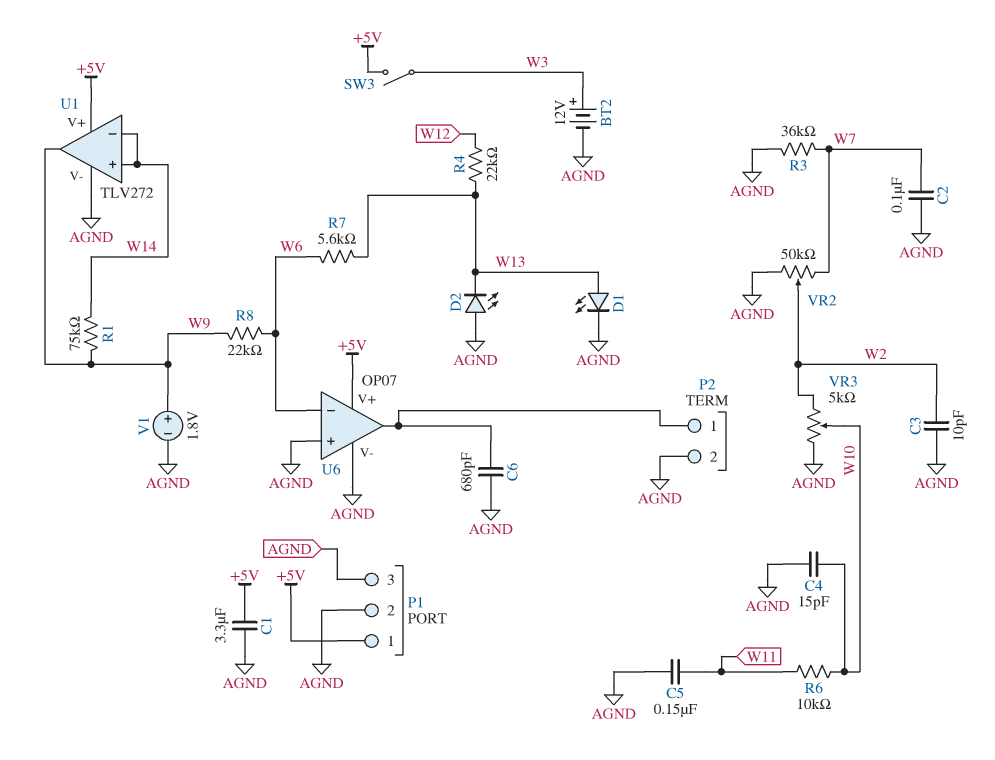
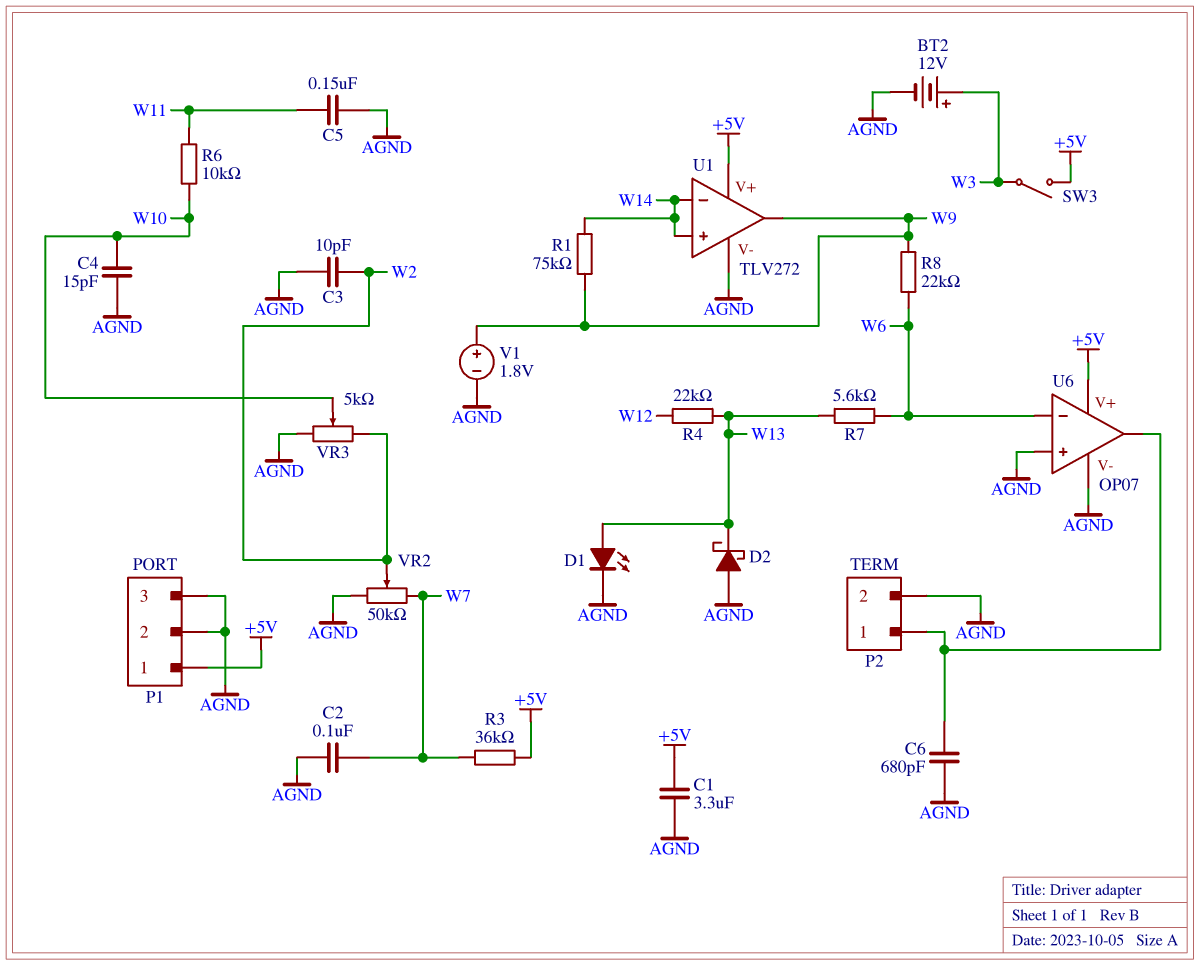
D2: LED (A AGND, K W13) -> schottky (A AGND, K W13)
R3: 36k (AGND, W7) -> 36k (+5V, W7)

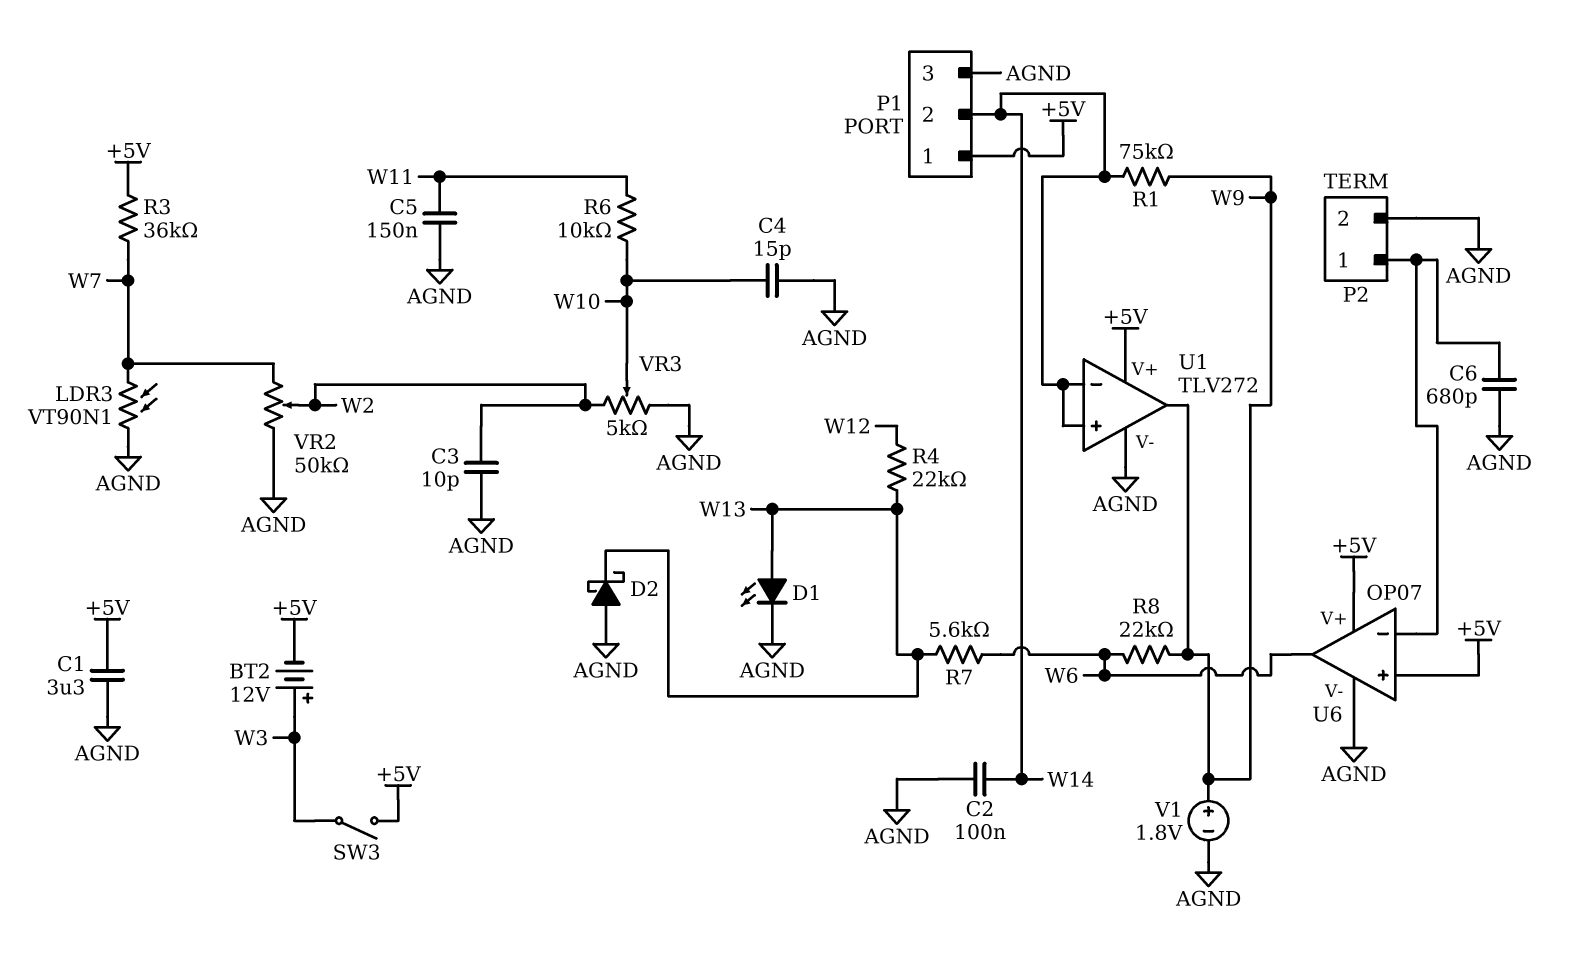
BT2: 12V (plus W3, minus AGND) -> 12V (plus W3, minus +5V)
C2: 100nF (AGND, W7) -> 100nF (AGND, W14)
LDR3: none -> VT90N1 (AGND, W7)
P1 pin 2: AGND -> W14
U6 pin in+: AGND -> +5V
U6 pin in-: W6 -> P2/1
U6 pin out: P2/1 -> W6

